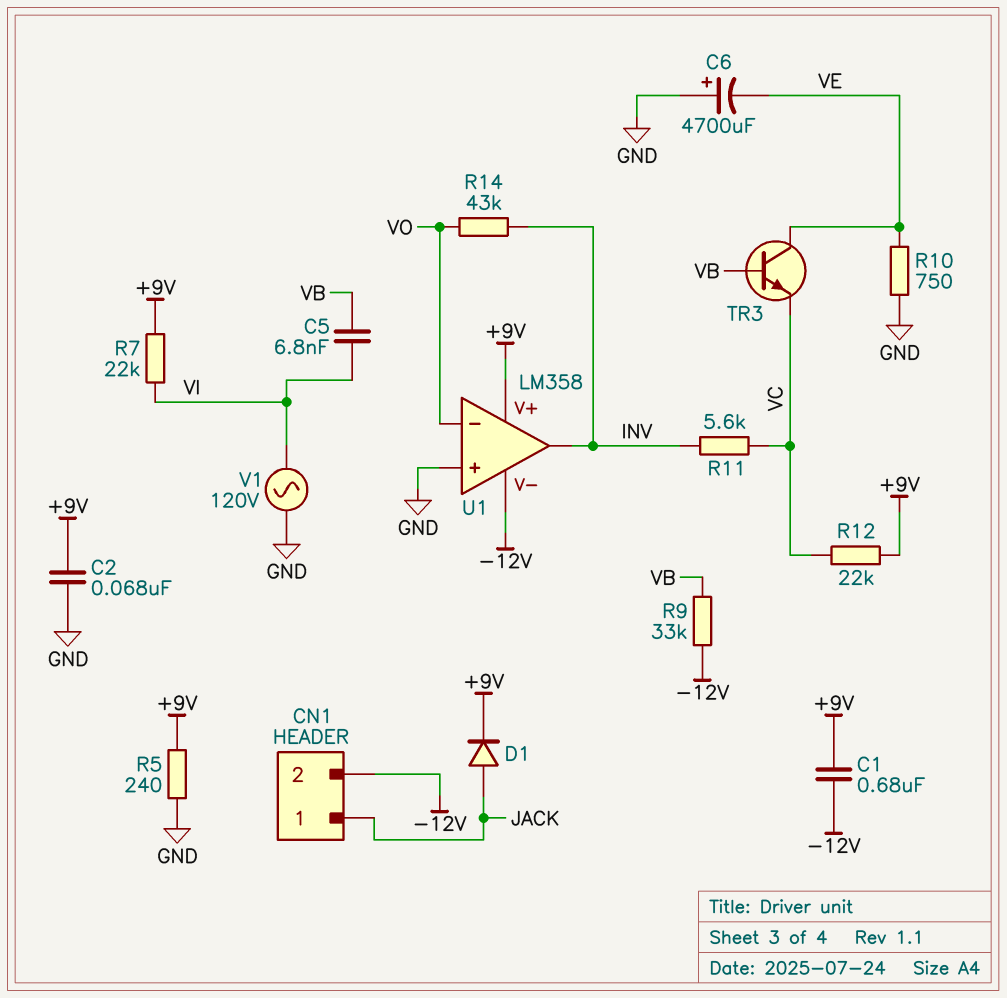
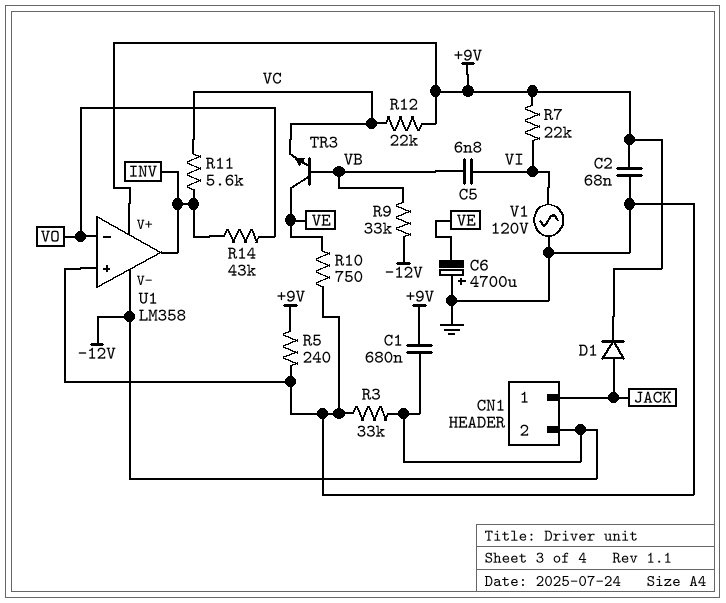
R3: none -> 33k (-12V, GND)

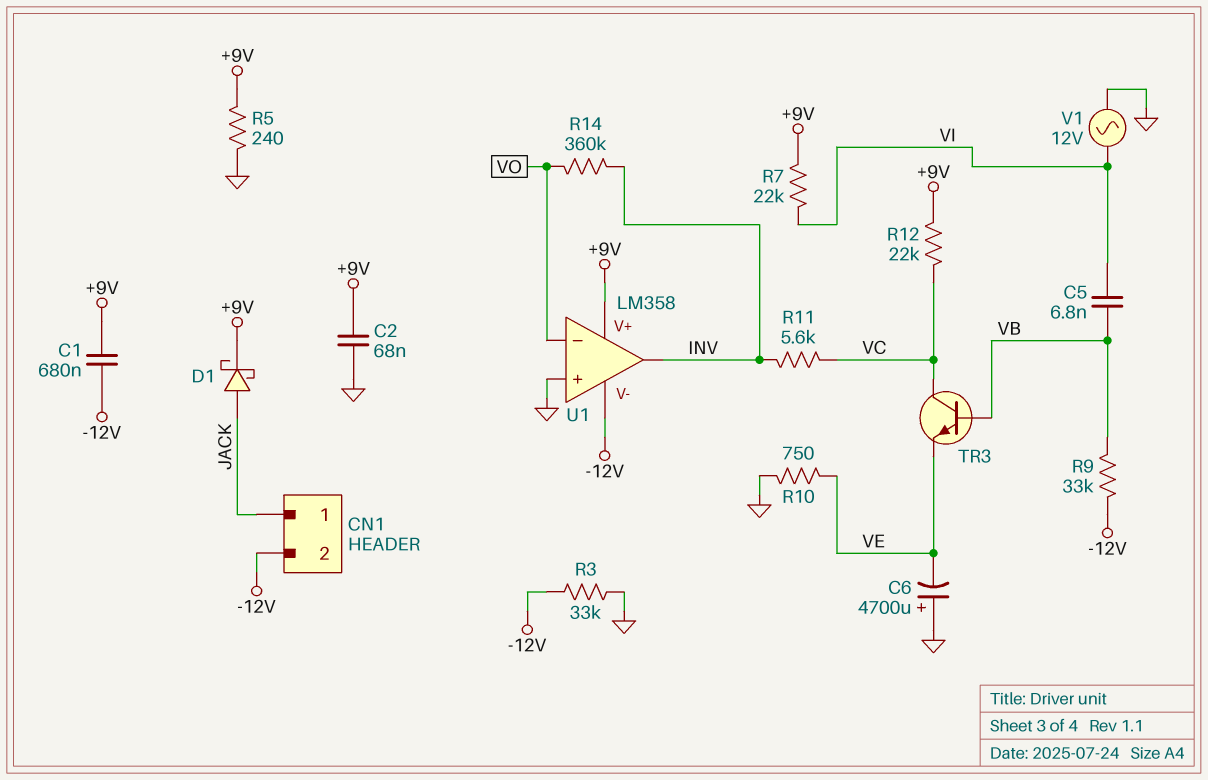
D1: diode (A JACK, K +9V) -> schottky (A JACK, K +9V)
R14: 43k (INV, VO) -> 360k (INV, VO)
TR3: NPN (B VB, C VE, E VC) -> NPN (B VB, C VC, E VE)
V1: AC 120V (GND, VI) -> AC 12V (GND, VI)

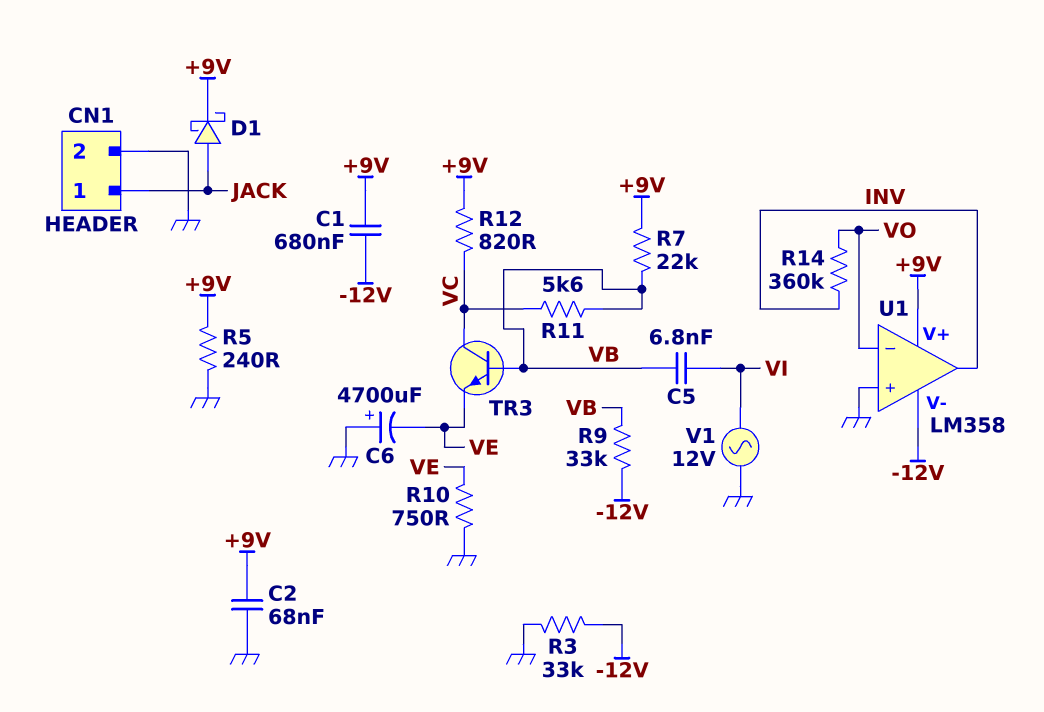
CN1 pin 2: -12V -> GND
R7: 22k (+9V, VI) -> 22k (+9V, VB)
R11: 5.6k (INV, VC) -> 5.6k (VB, VC)
R12: 22k (+9V, VC) -> 820 (+9V, VC)

